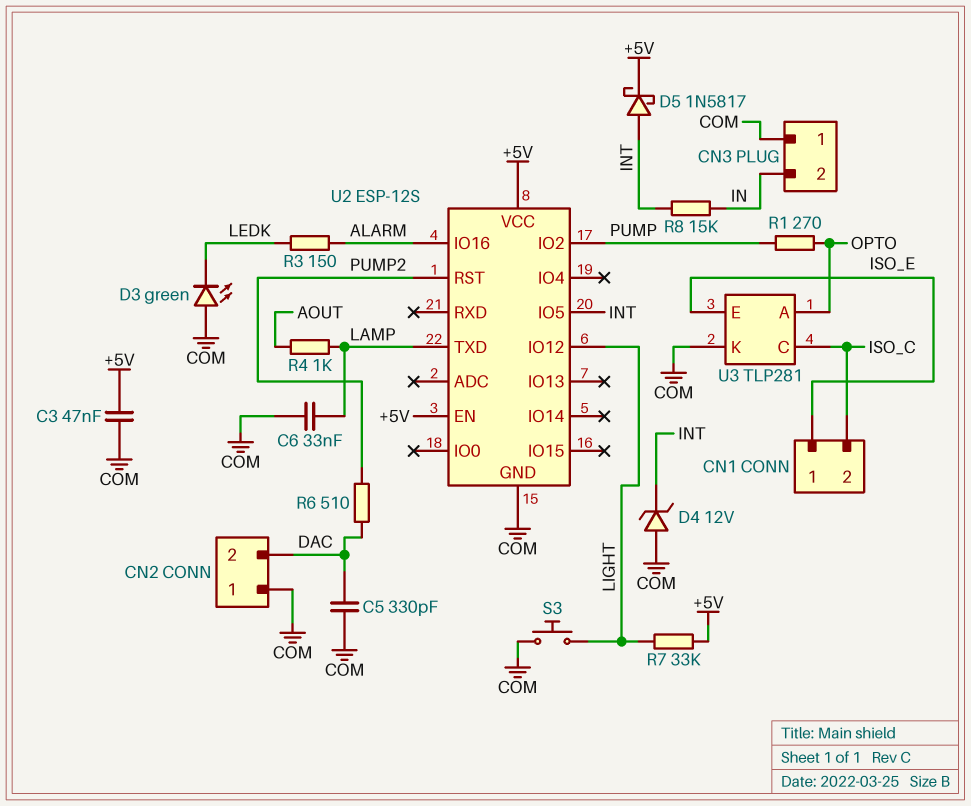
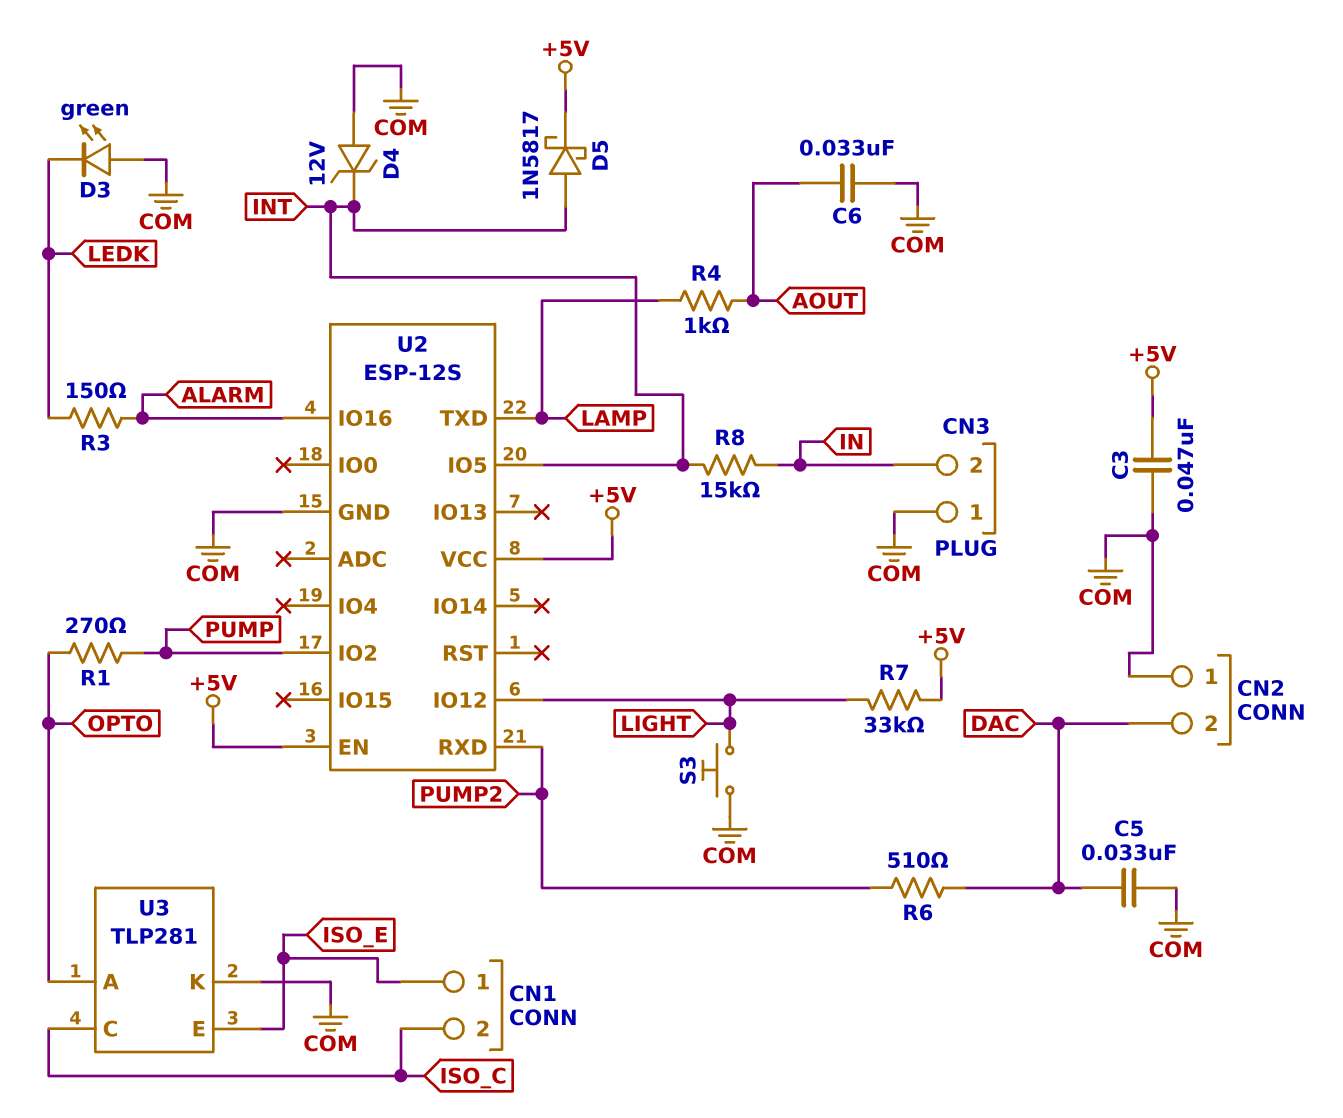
C5: 330pF (COM, DAC) -> 33nF (COM, DAC)
C6: 33nF (COM, LAMP) -> 33nF (AOUT, COM)
U2 pin RST: PUMP2 -> none
U2 pin RXD: none -> PUMP2

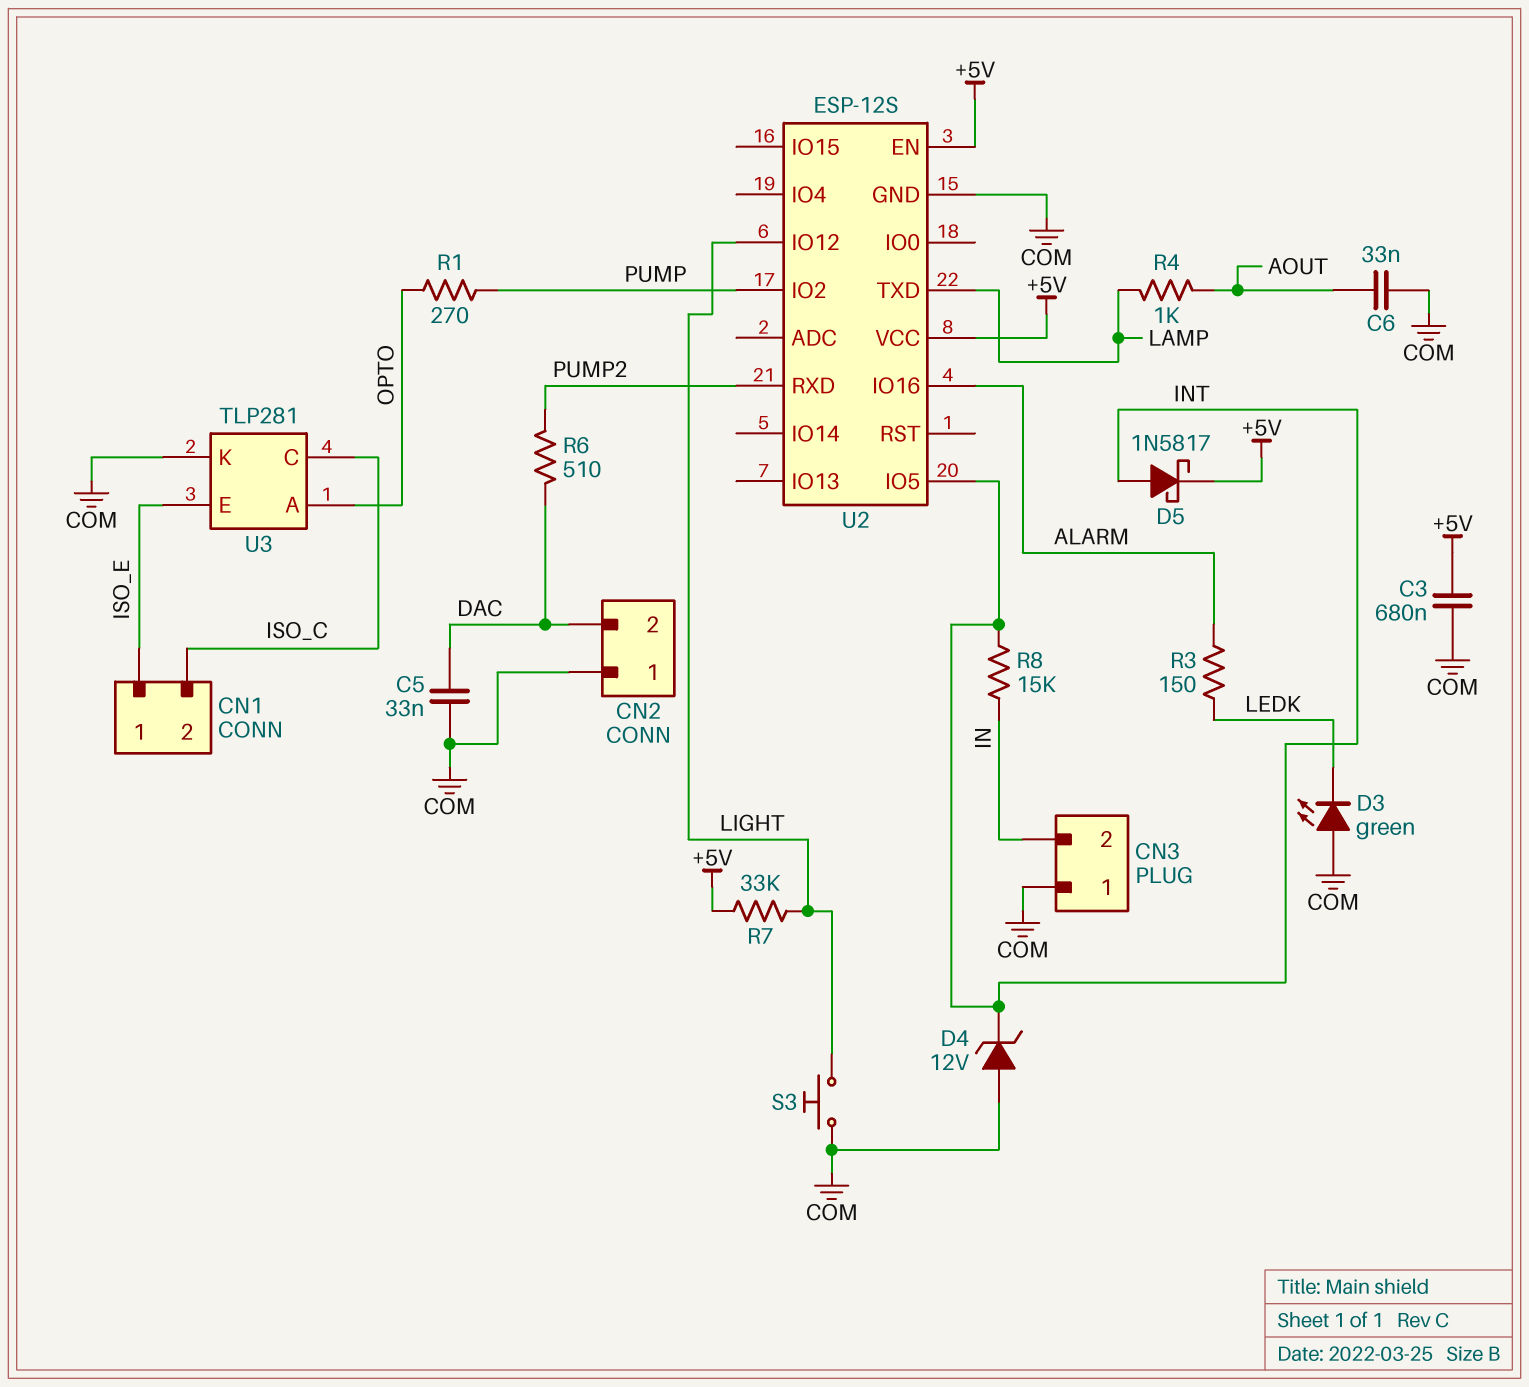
C3: 47nF (+5V, COM) -> 680nF (+5V, COM)

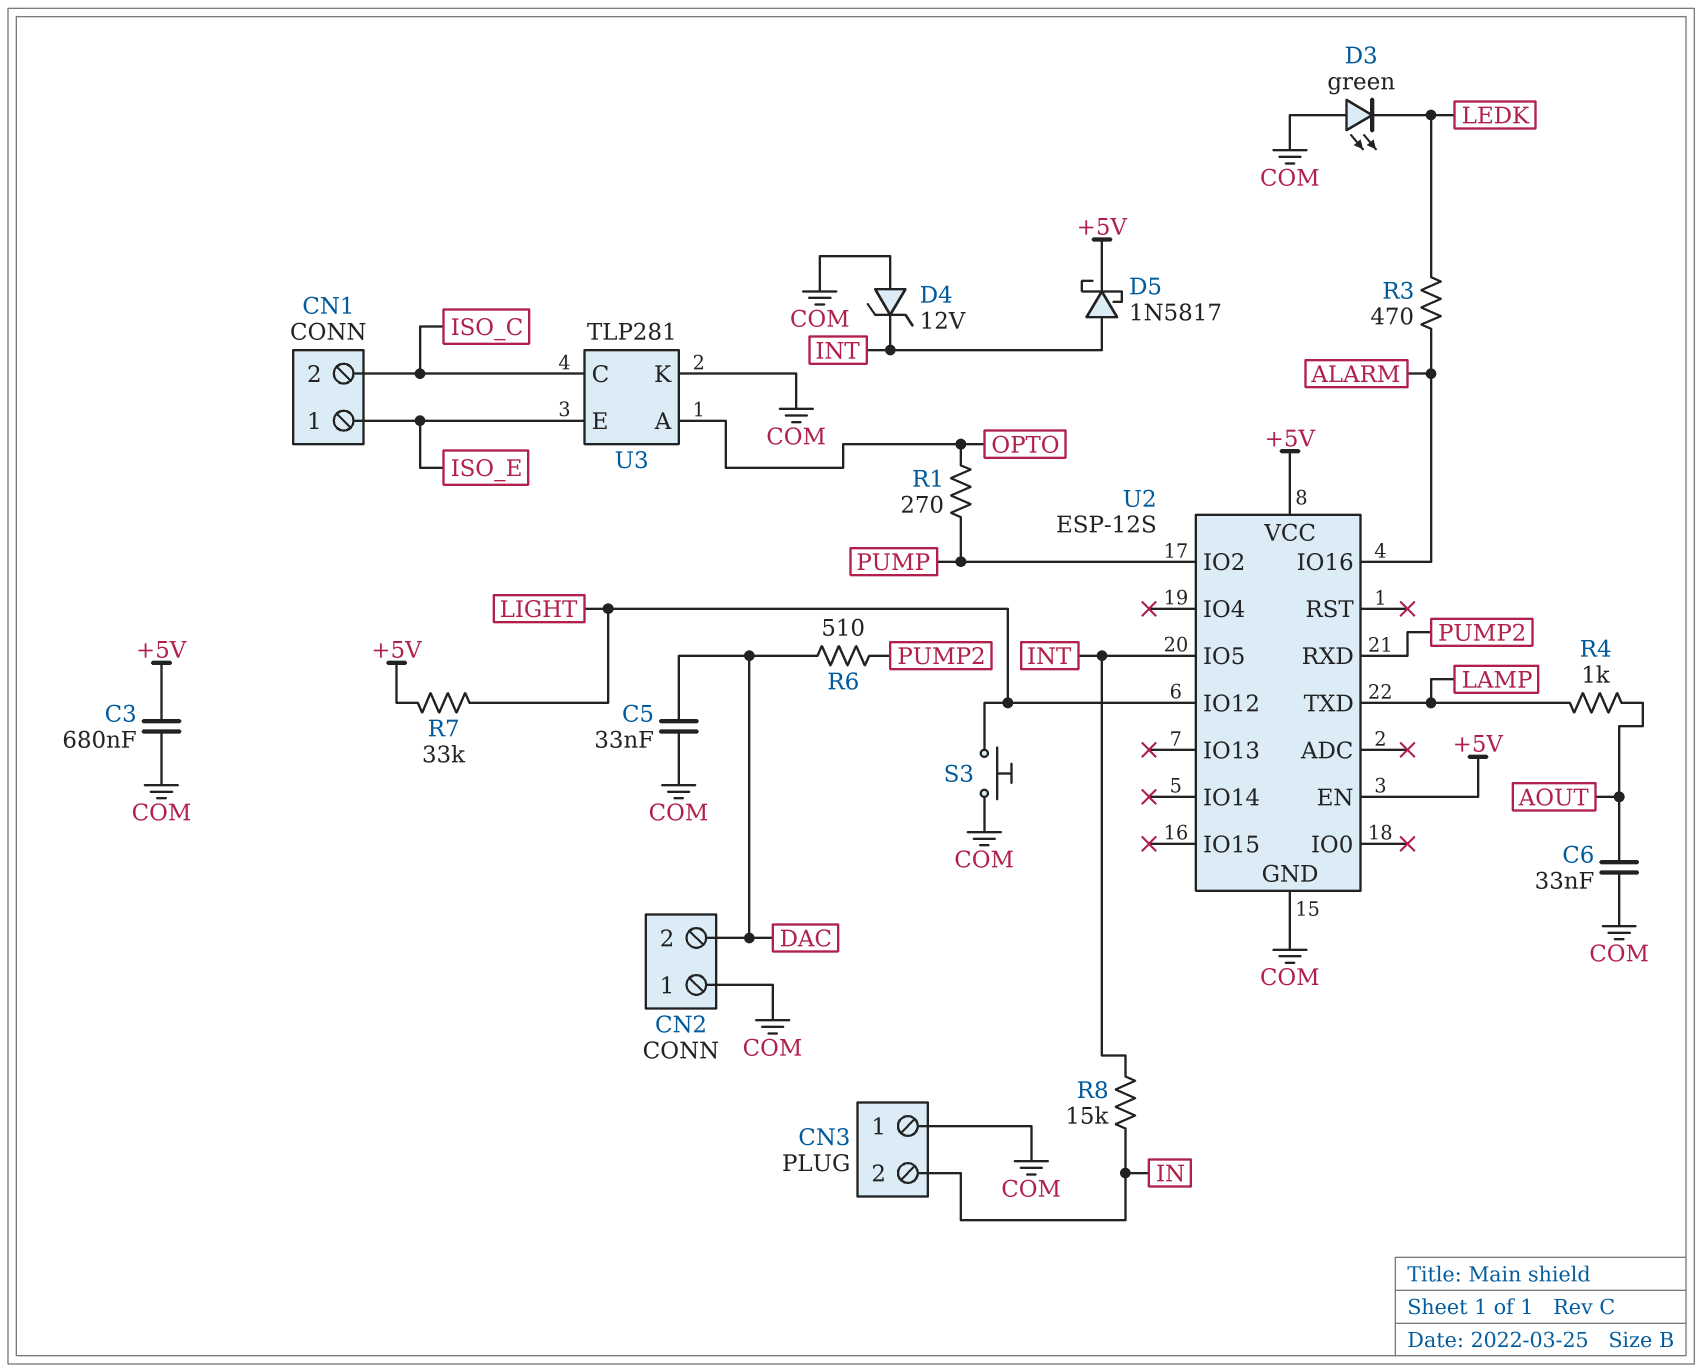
R3: 150 (ALARM, LEDK) -> 470 (ALARM, LEDK)

